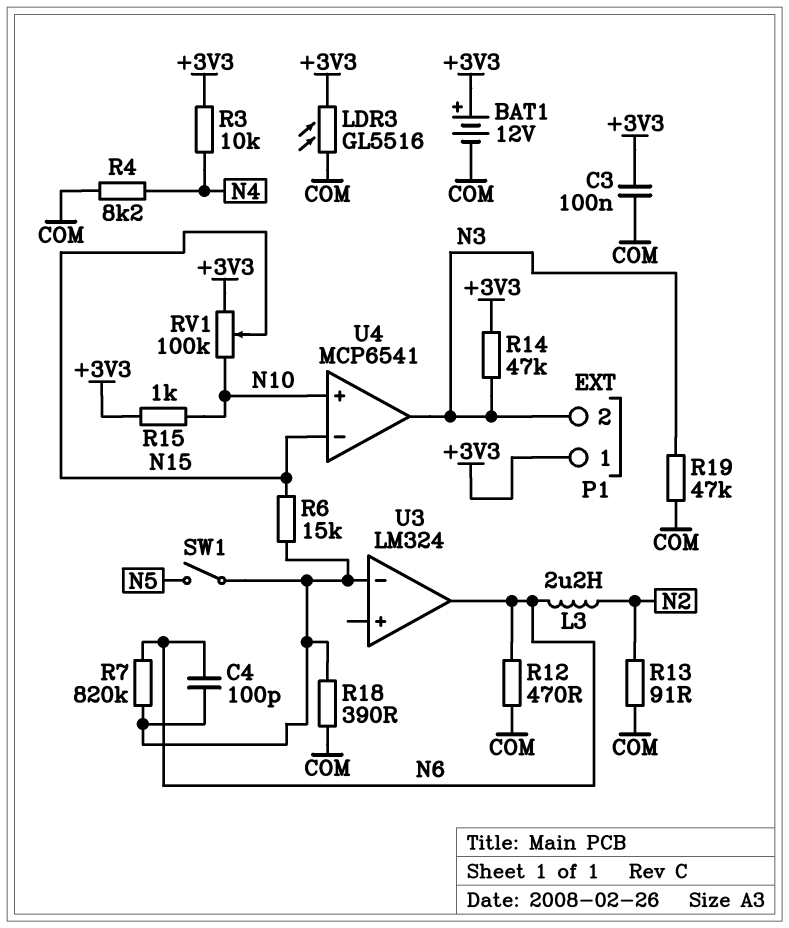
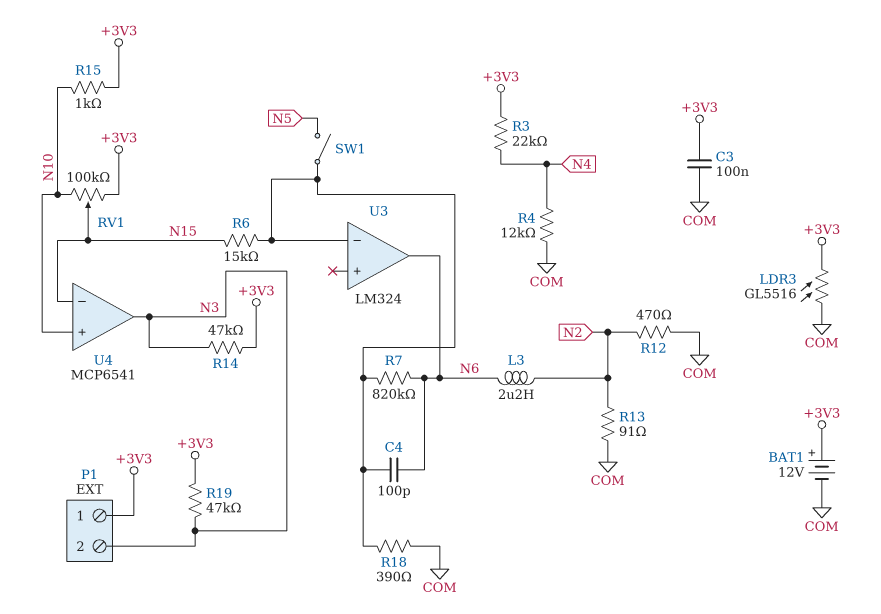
R3: 10k (+3V3, N4) -> 22k (+3V3, N4)
R4: 8.2k (COM, N4) -> 12k (COM, N4)
R12: 470 (COM, N6) -> 470 (COM, N2)
R19: 47k (COM, N3) -> 47k (+3V3, N3)

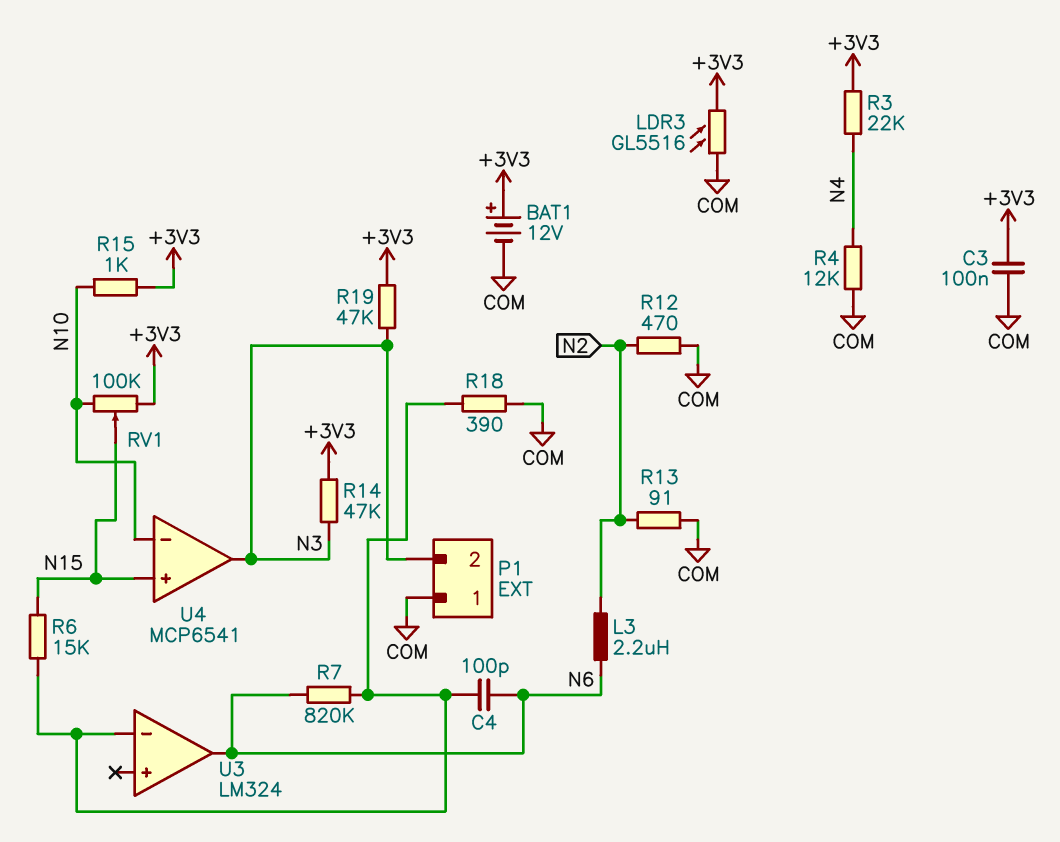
P1 pin 1: +3V3 -> COM
SW1: switch (N5, U3/in-) -> none
U4 pin in+: N10 -> N15
U4 pin in-: N15 -> N10

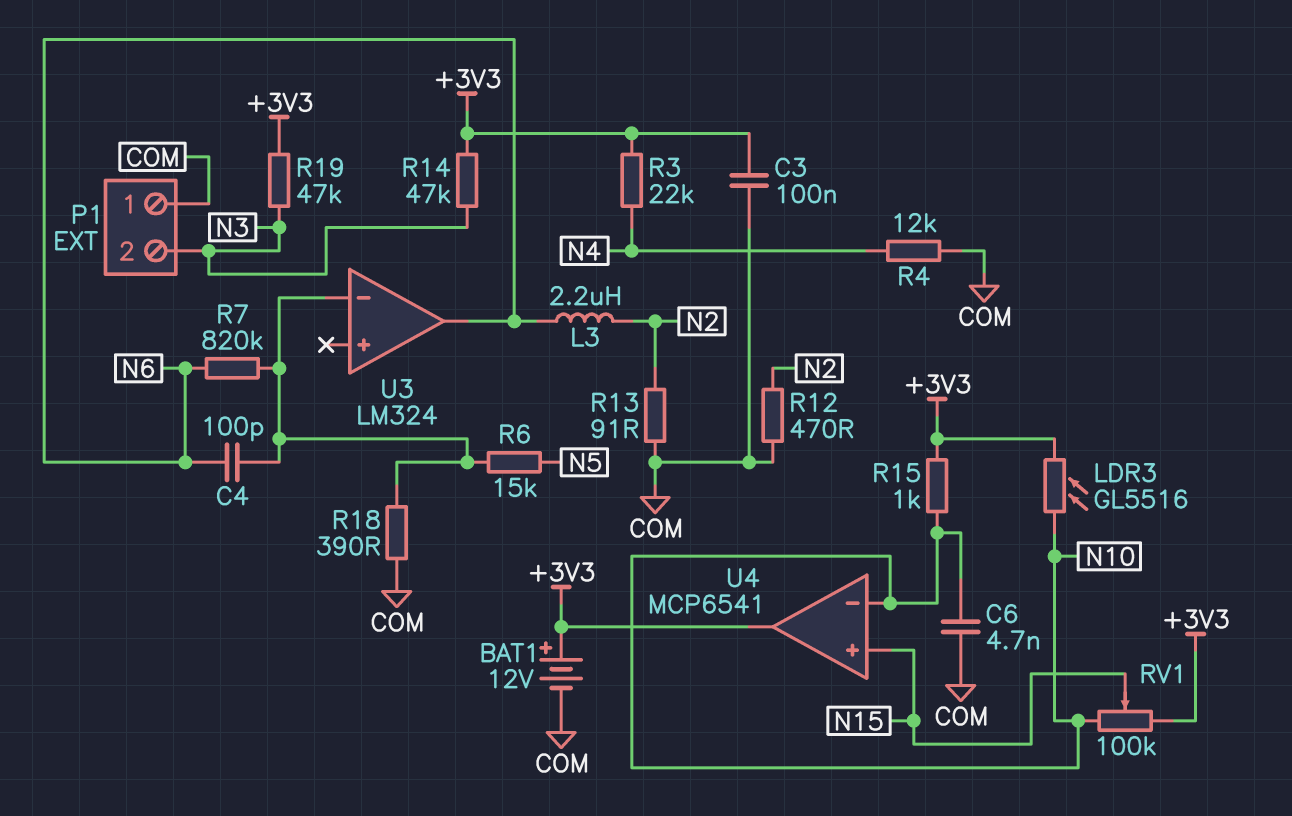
C6: none -> 4.7nF (COM, N10)
LDR3: GL5516 (+3V3, COM) -> GL5516 (+3V3, N10)
R6: 15k (N15, U3/in-) -> 15k (N5, U3/in-)
U4 pin out: N3 -> +3V3

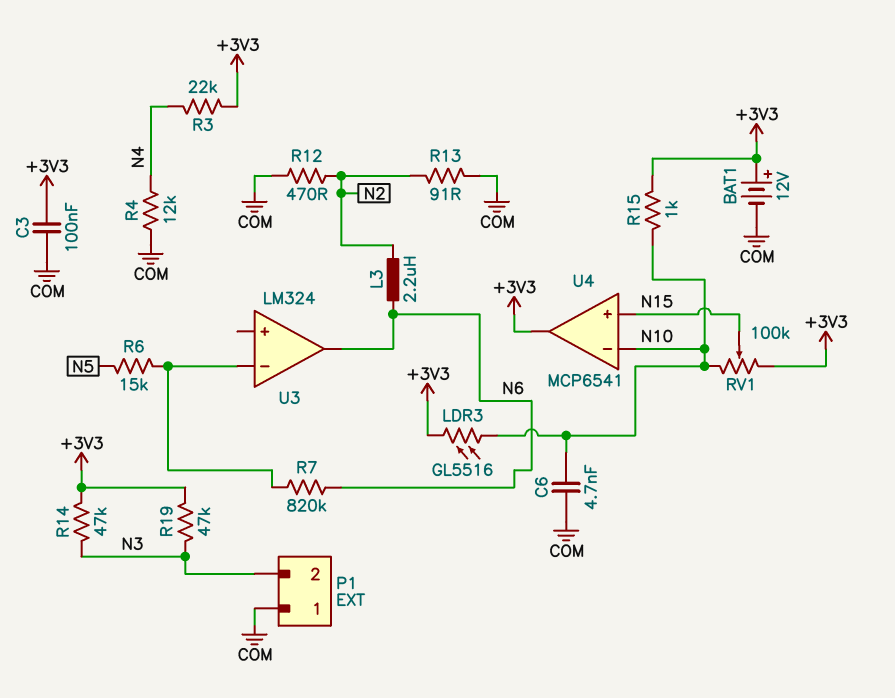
C4: 100pF (N6, U3/in-) -> none
R18: 390 (COM, U3/in-) -> none

